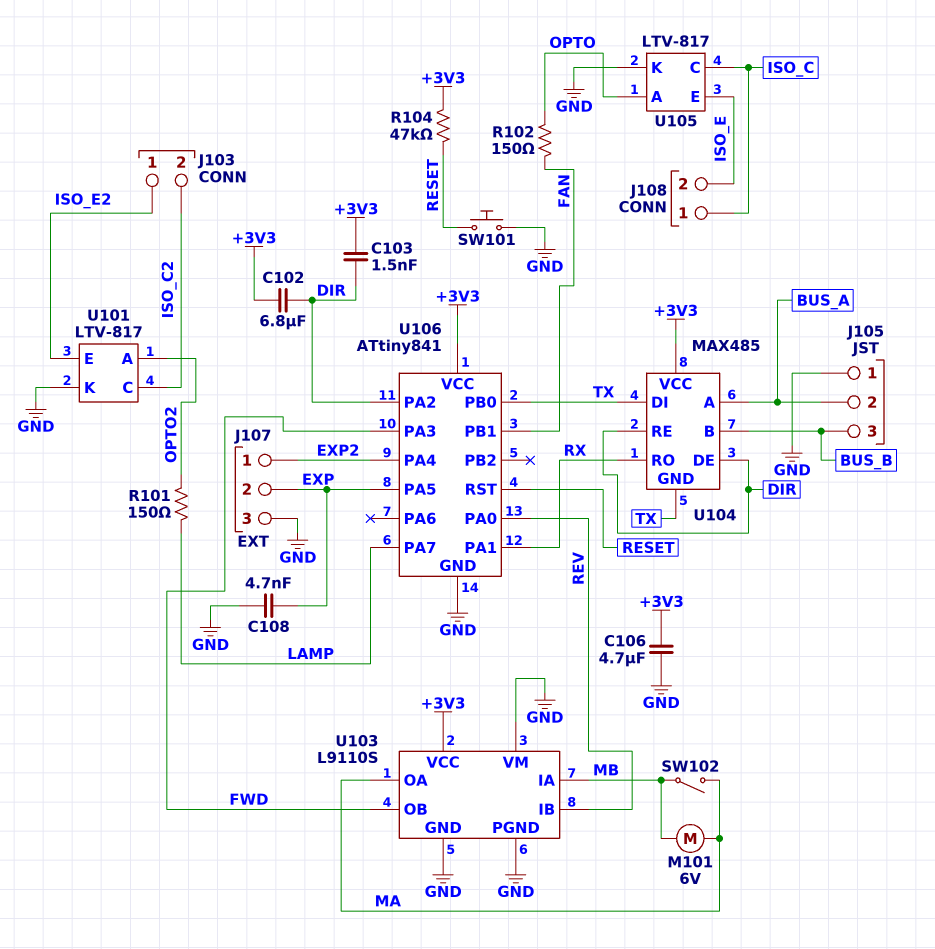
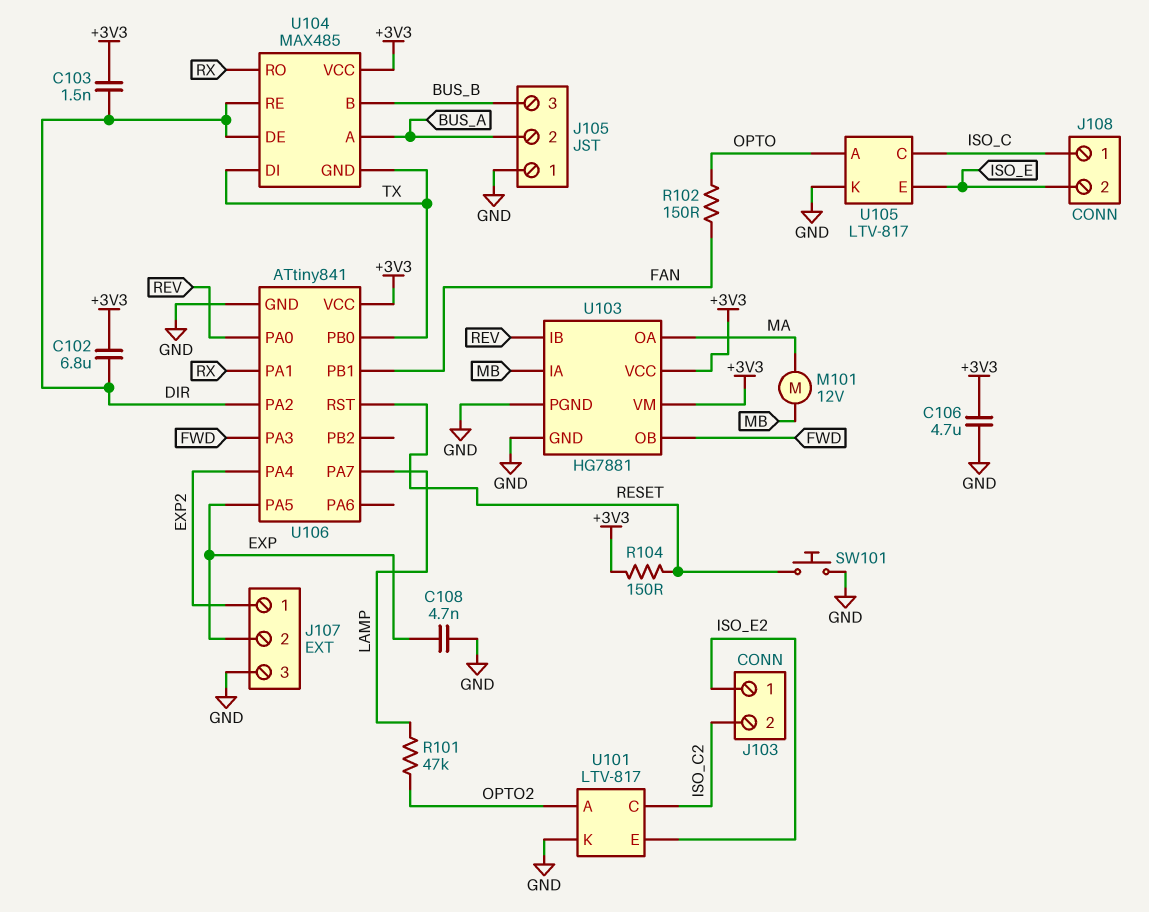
M101: motor 6V (MA, MB) -> motor 12V (MA, MB)
R101: 150 (LAMP, OPTO2) -> 47k (LAMP, OPTO2)
R104: 47k (+3V3, RESET) -> 150 (+3V3, RESET)
SW102: switch (MA, MB) -> none
U103: L9110S -> HG7881
U103 pin VM: GND -> +3V3

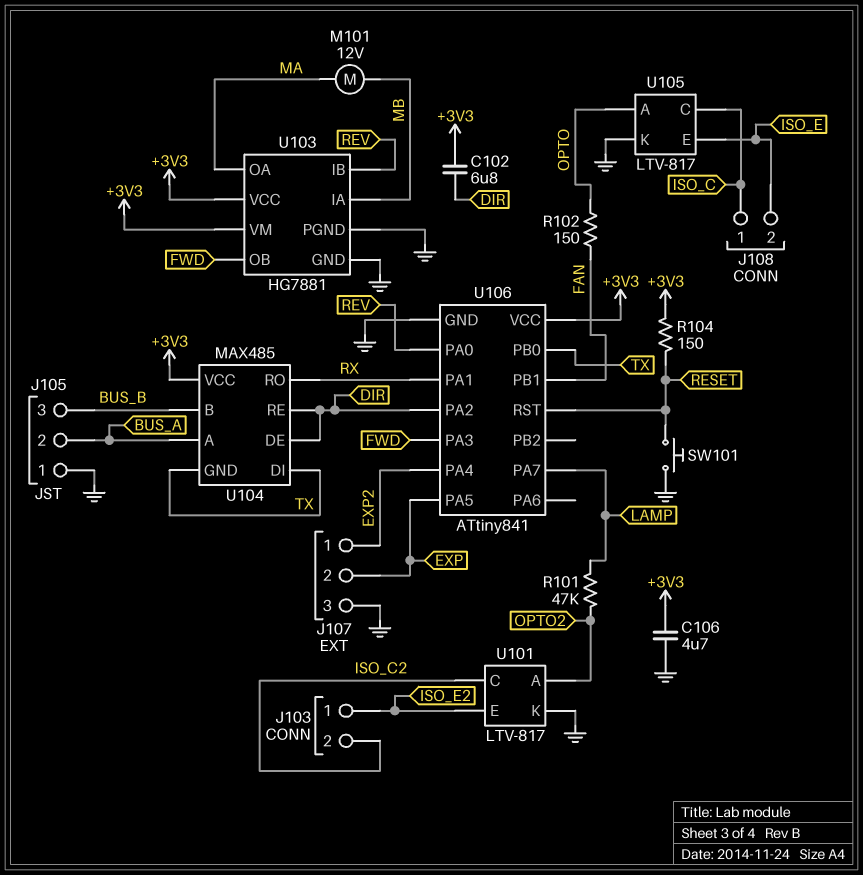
C103: 1.5nF (+3V3, DIR) -> none
C108: 4.7nF (EXP, GND) -> none

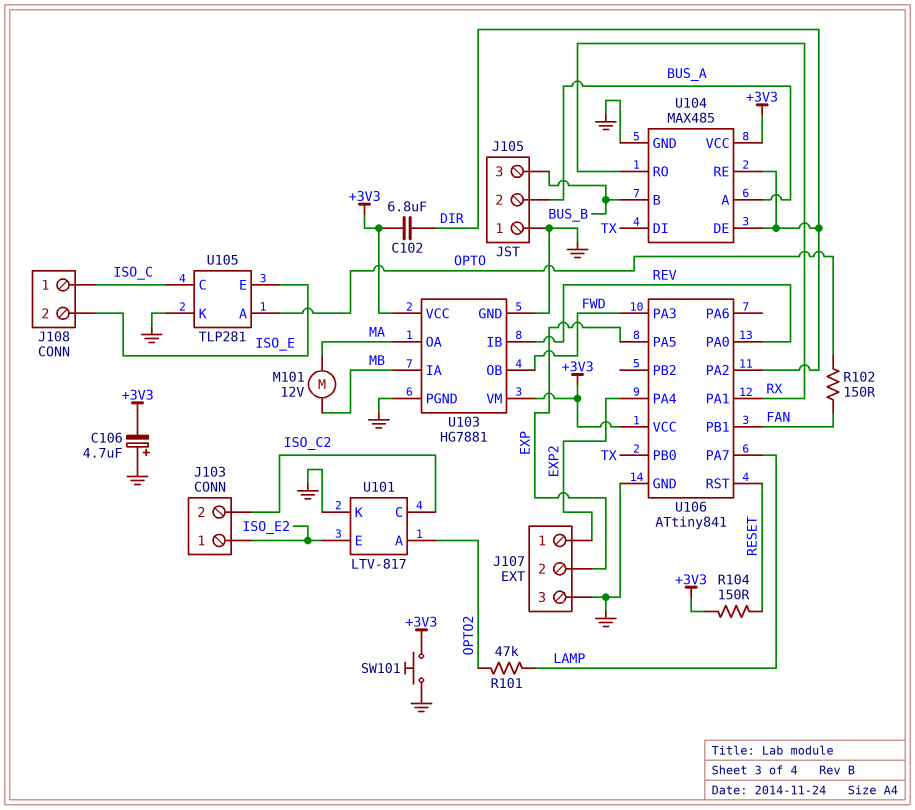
C106: 4.7uF (+3V3, GND) -> 4.7uF (plus GND, minus +3V3)
SW101: button (GND, RESET) -> button (+3V3, GND)
U104 pin GND: TX -> GND
U105: LTV-817 -> TLP281

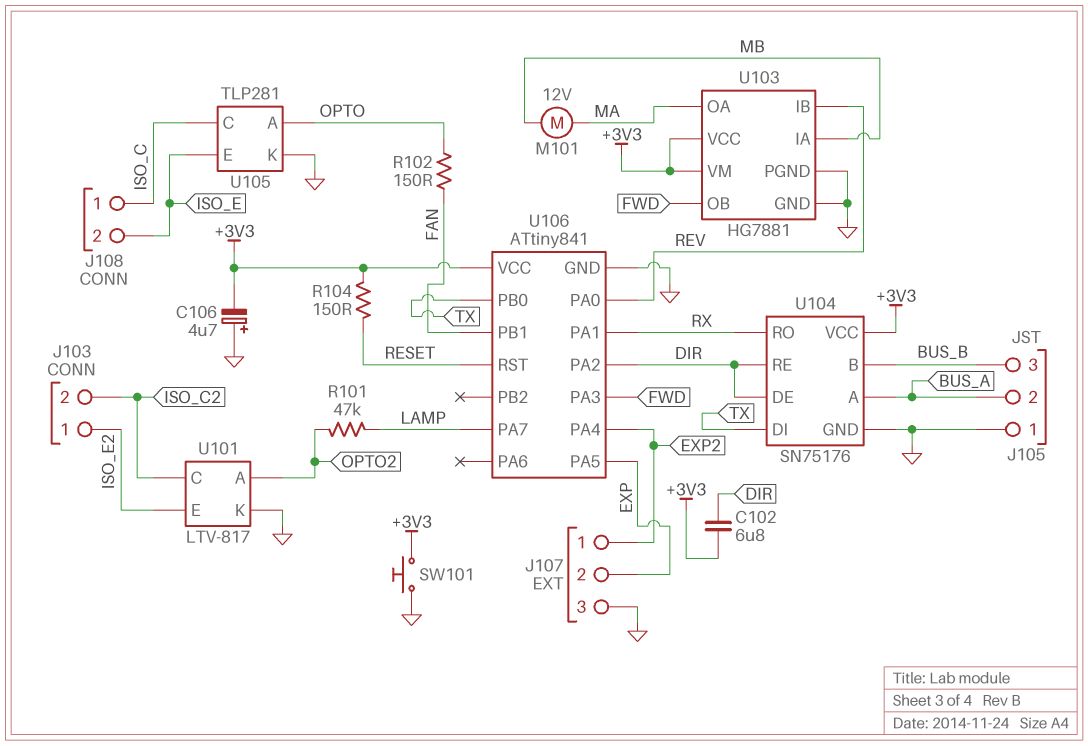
U104: MAX485 -> SN75176

